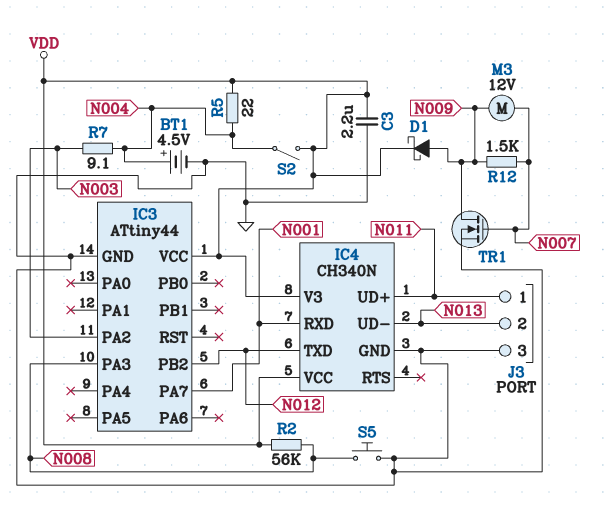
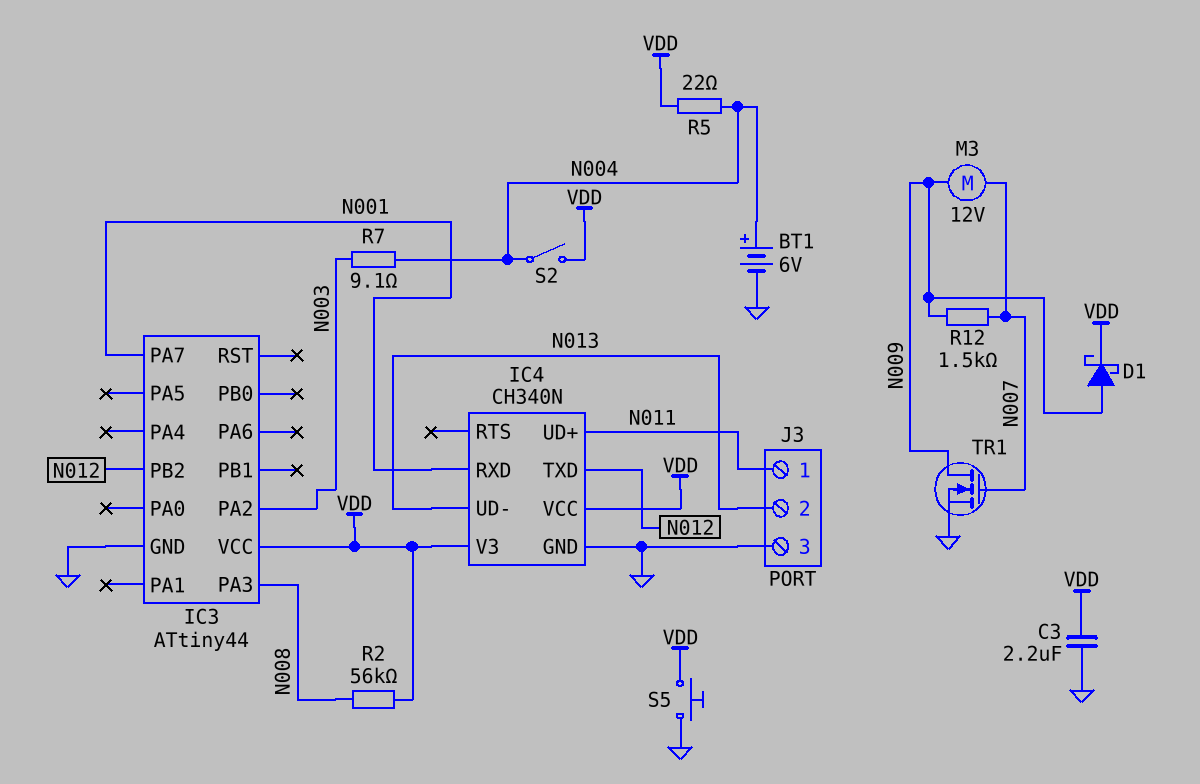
BT1: 4.5V (plus N004, minus GND) -> 6V (plus N004, minus GND)
S5: button (GND, N008) -> button (GND, VDD)

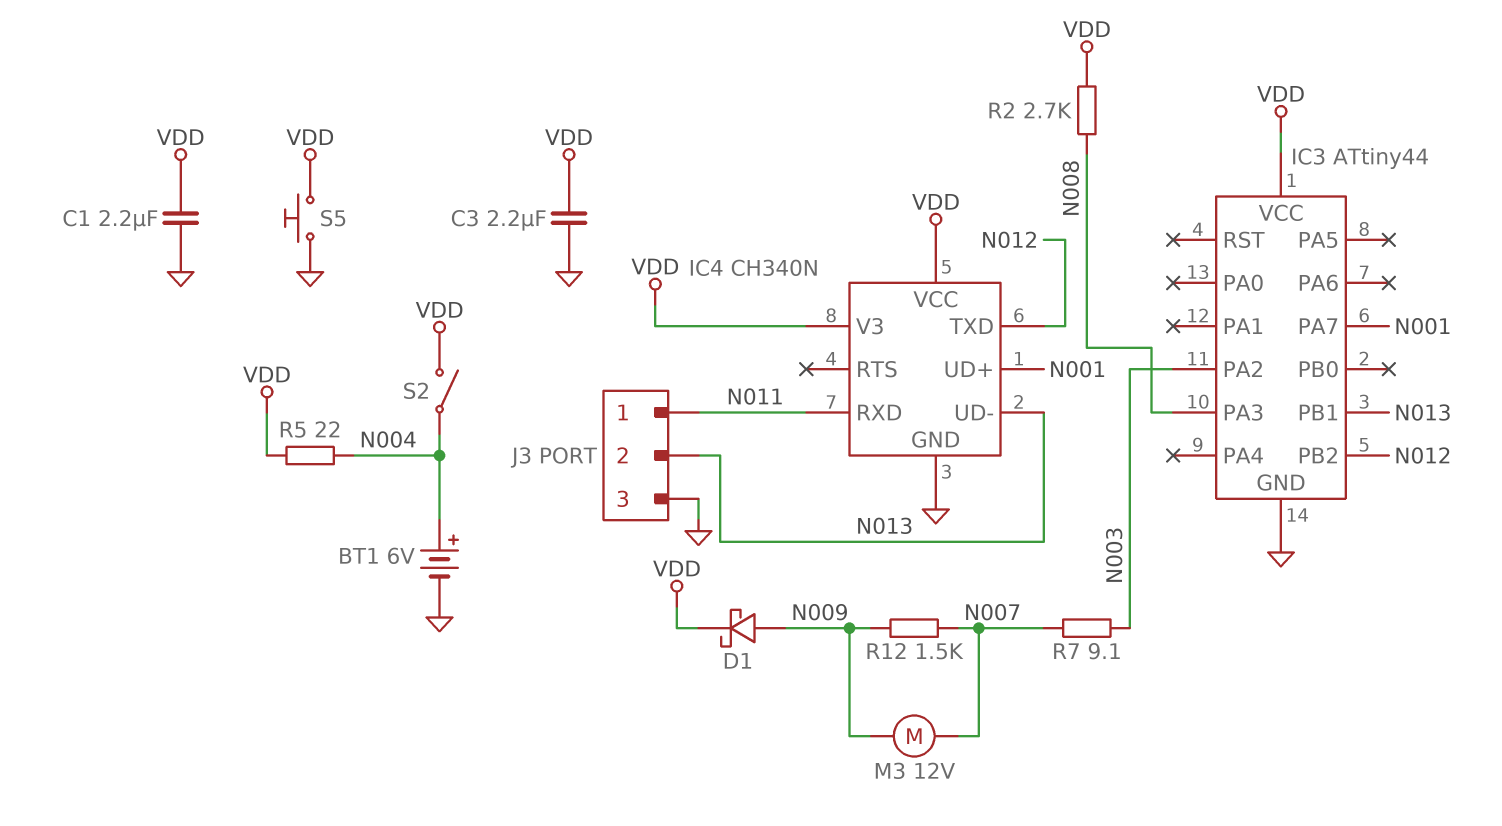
C1: none -> 2.2uF (GND, VDD)
IC3 pin PB1: none -> N013
IC4 pin RXD: N001 -> N011
IC4 pin UD+: N011 -> N001
R2: 56k (N008, VDD) -> 2.7k (N008, VDD)
R7: 9.1 (N003, N004) -> 9.1 (N003, N007)
TR1: NMOS (G N007, D N009, S GND) -> none

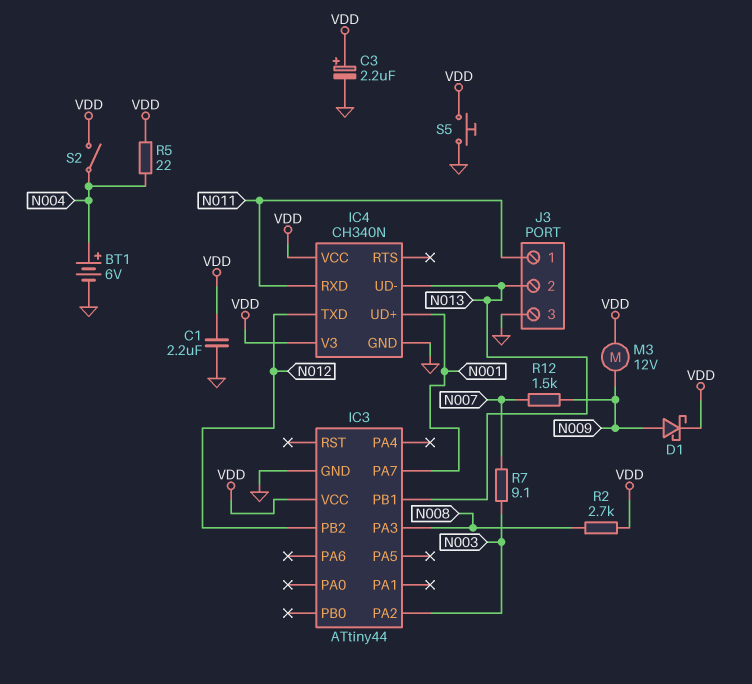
C3: 2.2uF (GND, VDD) -> 2.2uF (plus VDD, minus GND)
M3: motor 12V (N007, N009) -> motor 12V (N009, VDD)

